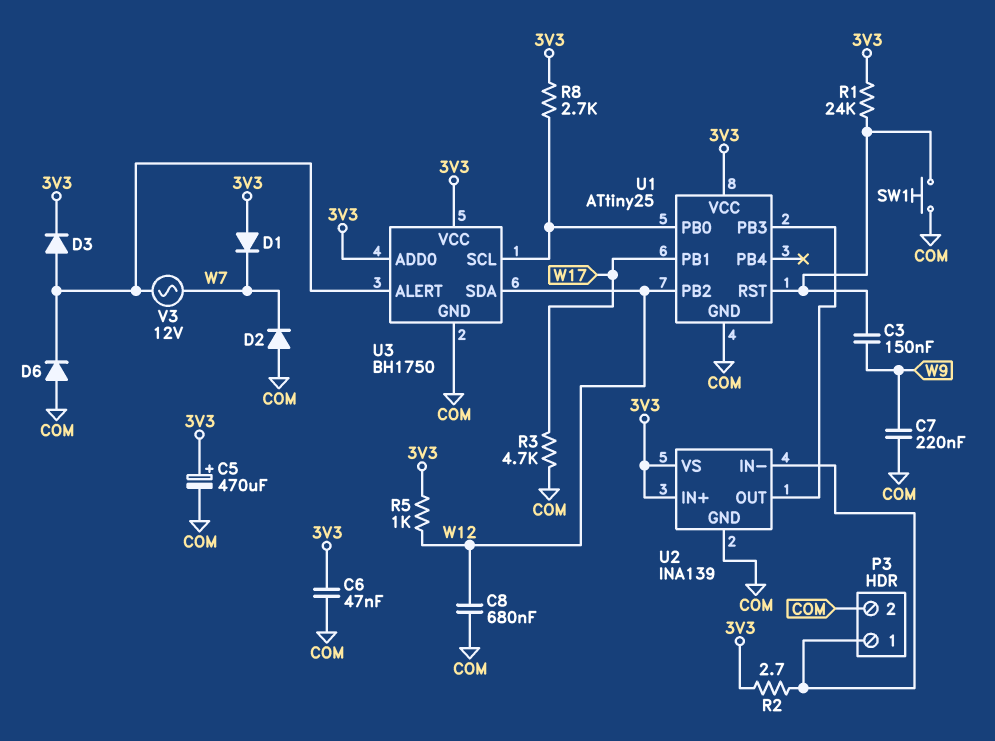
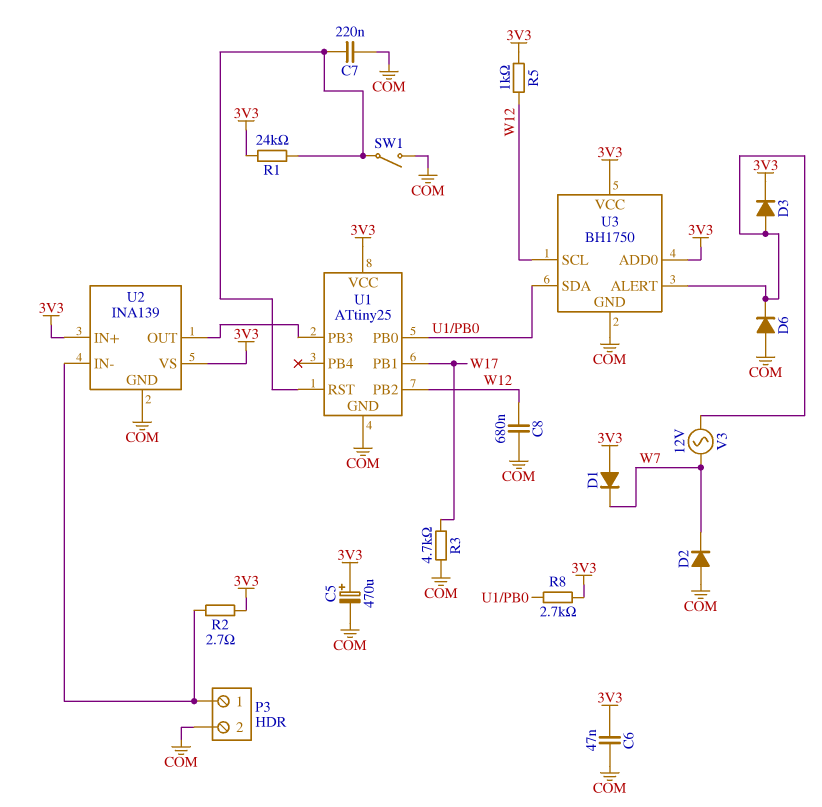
C3: 150nF (U1/RST, W9) -> none
C7: 220nF (COM, W9) -> 220nF (COM, U1/RST)
SW1: button (COM, U1/RST) -> switch (COM, U1/RST)
U3 pin SCL: U1/PB0 -> W12
U3 pin SDA: W12 -> U1/PB0

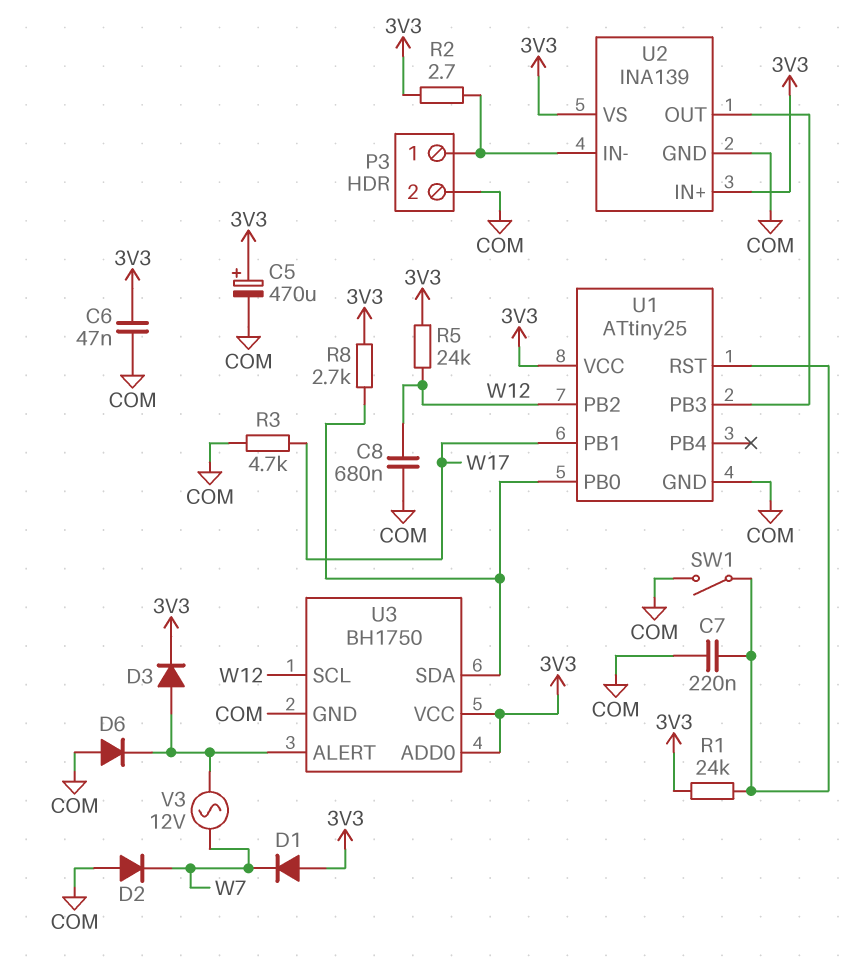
R5: 1k (3V3, W12) -> 24k (3V3, W12)

